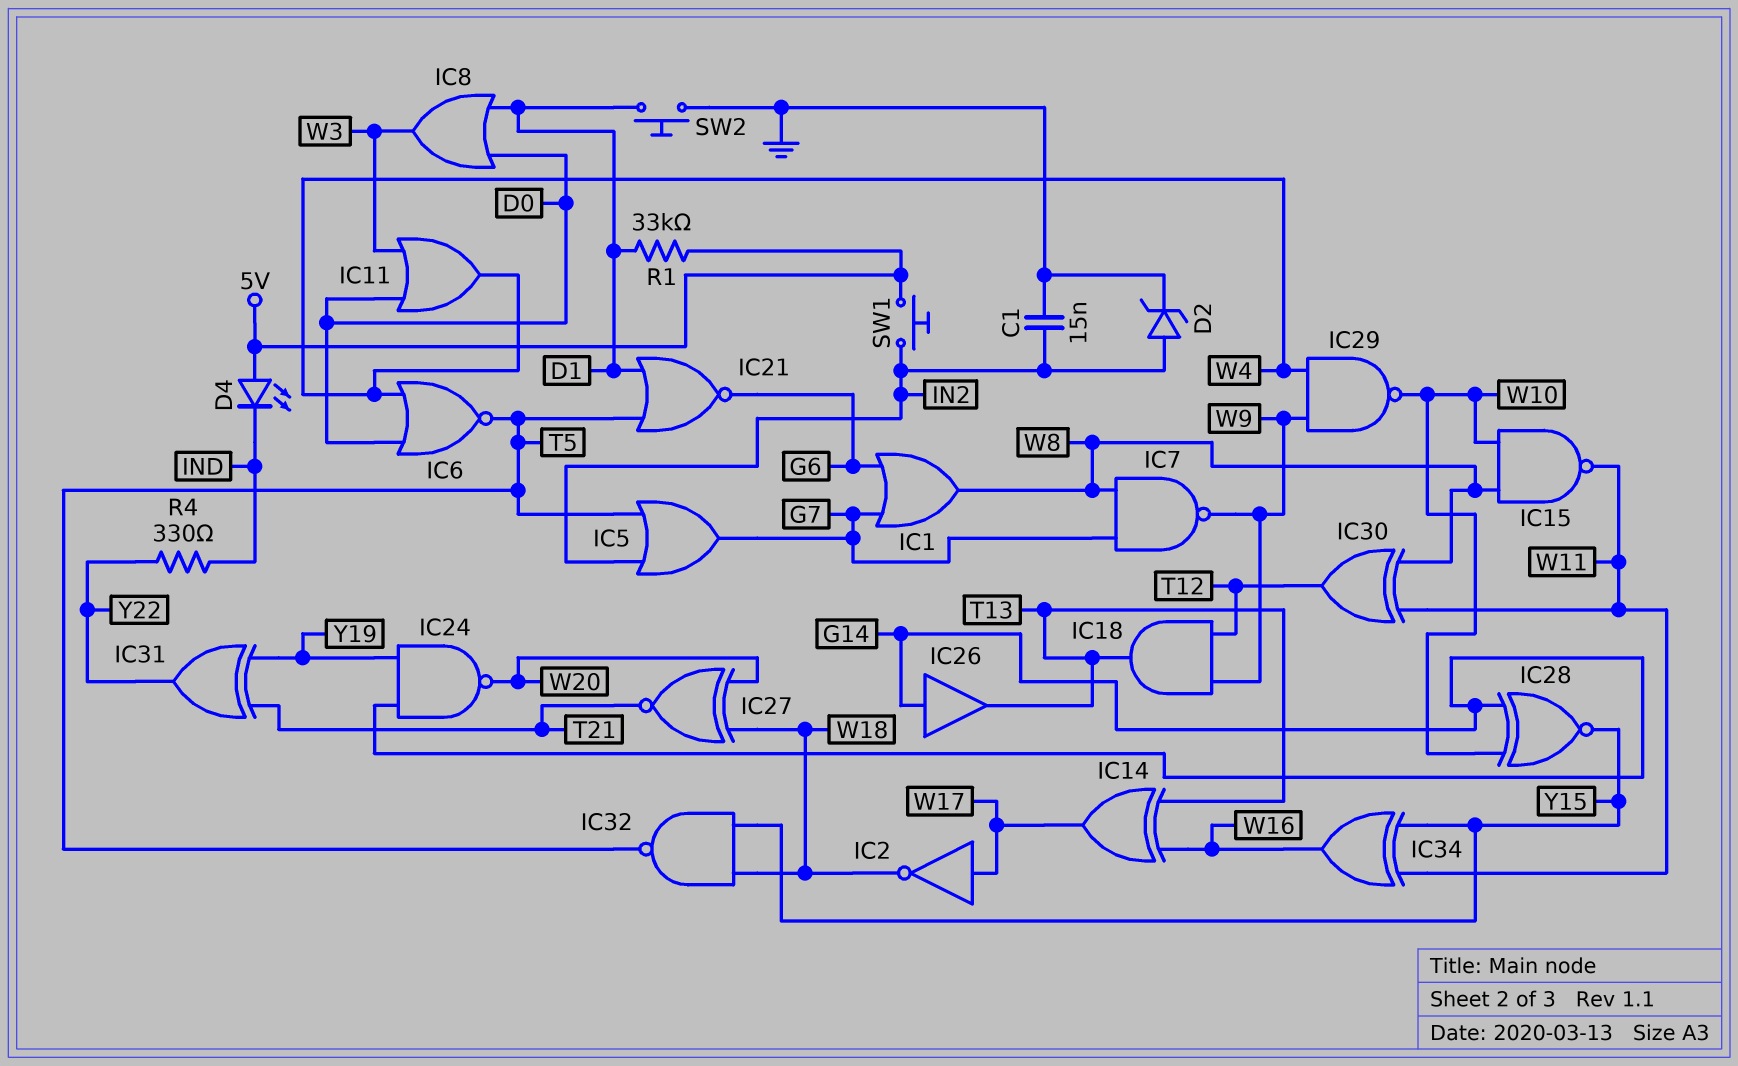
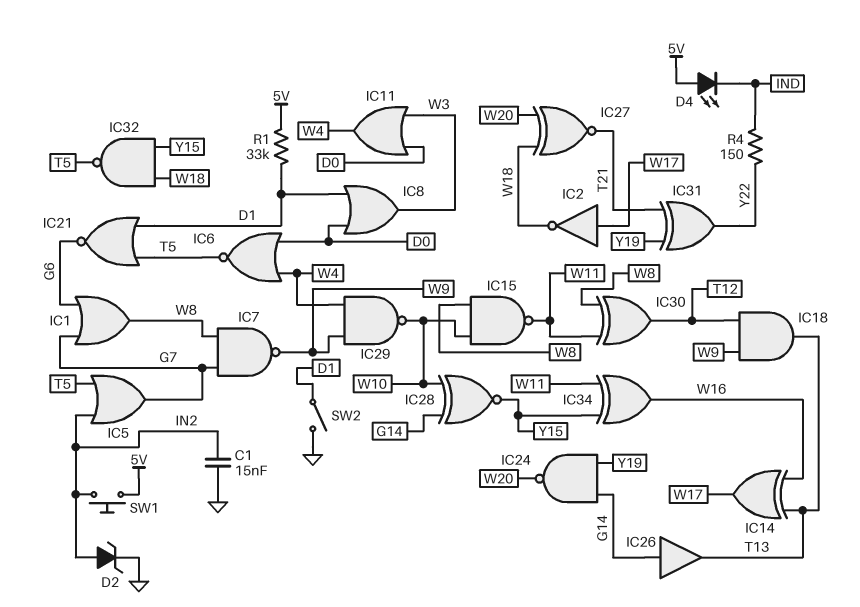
R4: 330 (IND, Y22) -> 150 (IND, Y22)
SW2: button (D1, GND) -> switch (D1, GND)

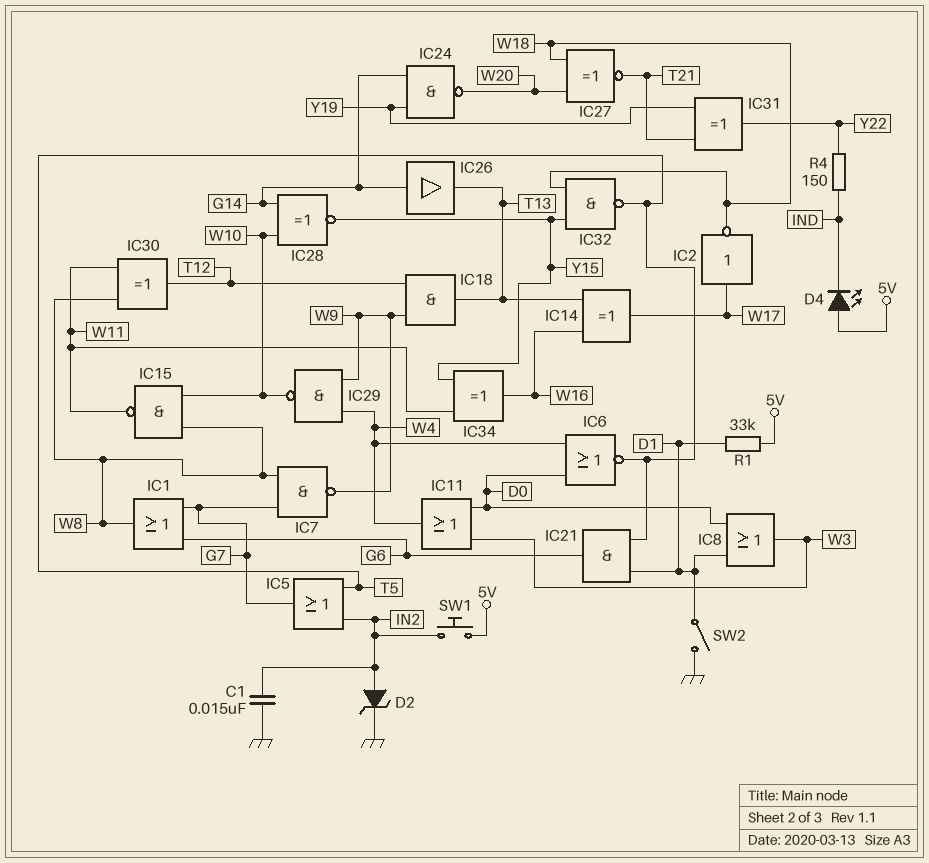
IC21: NOR (in D1, in T5, out G6) -> AND (in D1, in T5, out G6)

